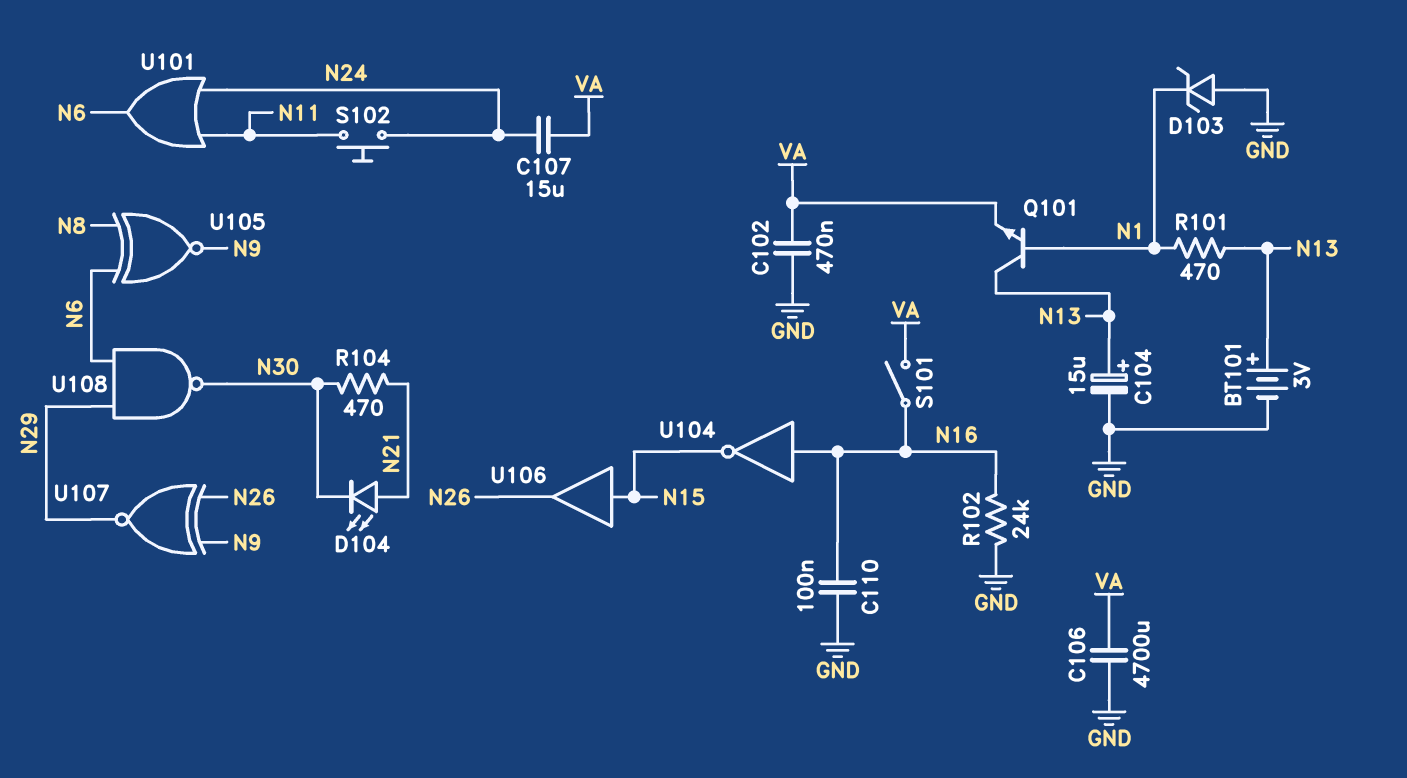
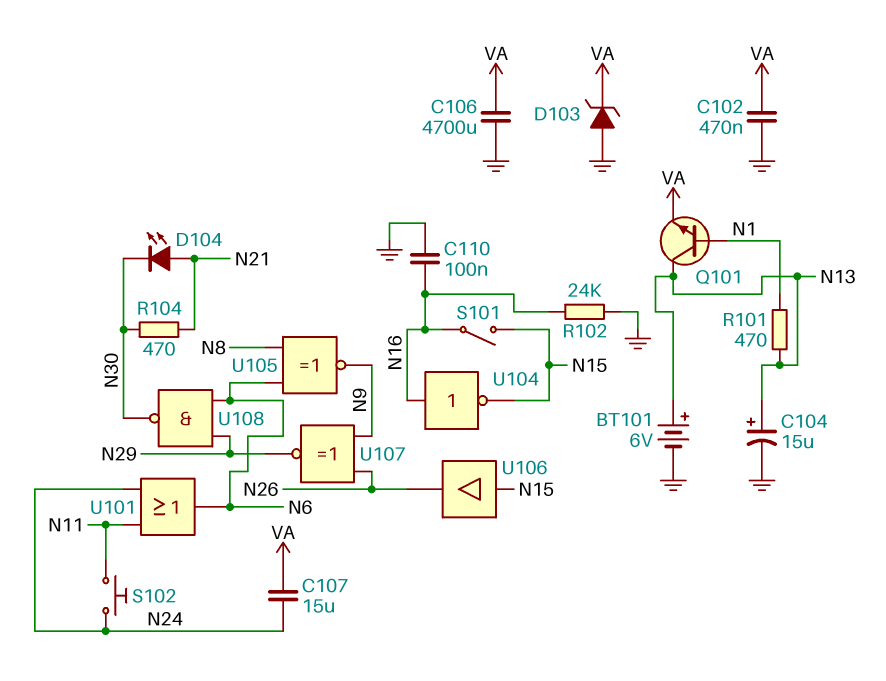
BT101: 3V (plus N13, minus GND) -> 6V (plus N13, minus GND)
D103: zener (A GND, K N1) -> zener (A GND, K VA)
S101: switch (N16, VA) -> switch (N15, N16)

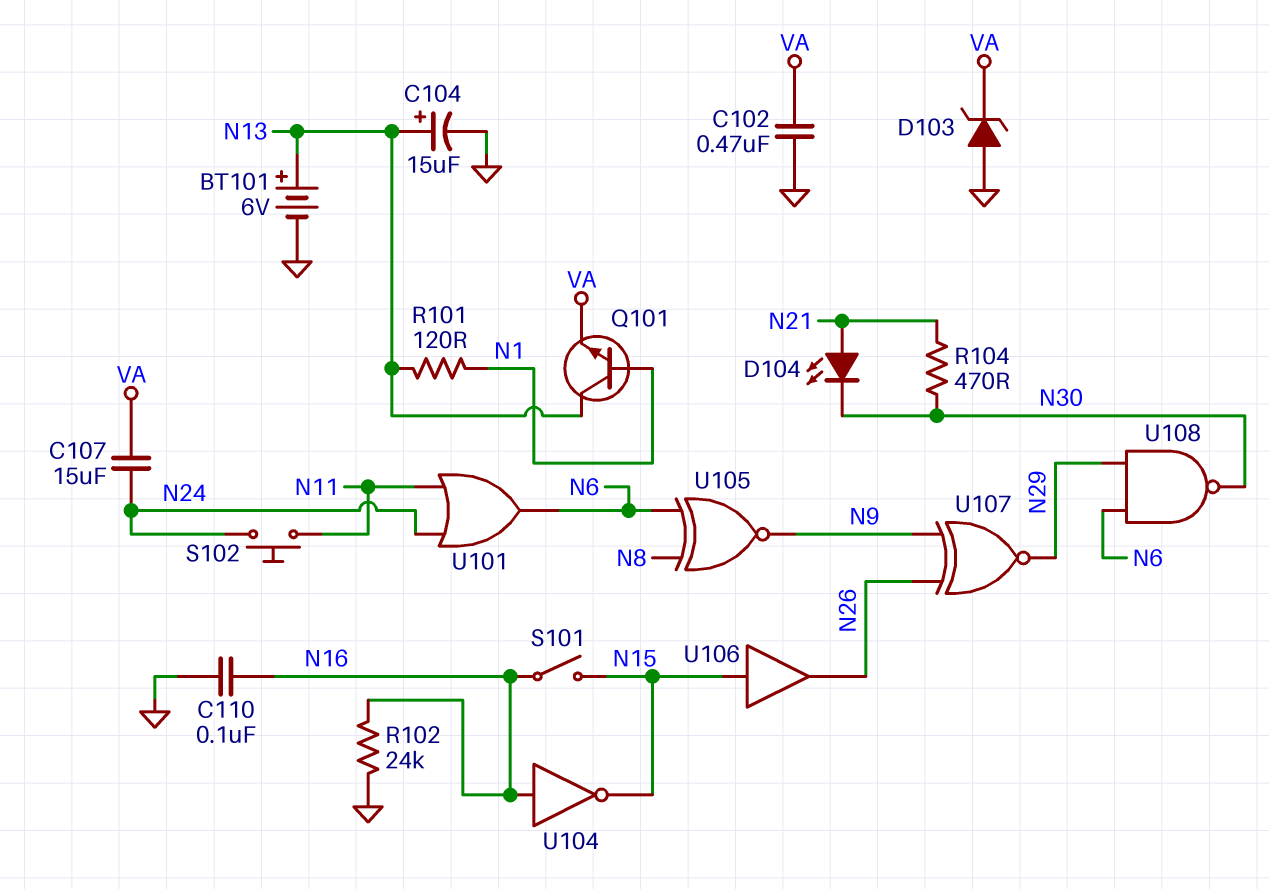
C106: 4700uF (GND, VA) -> none
R101: 470 (N1, N13) -> 120 (N1, N13)

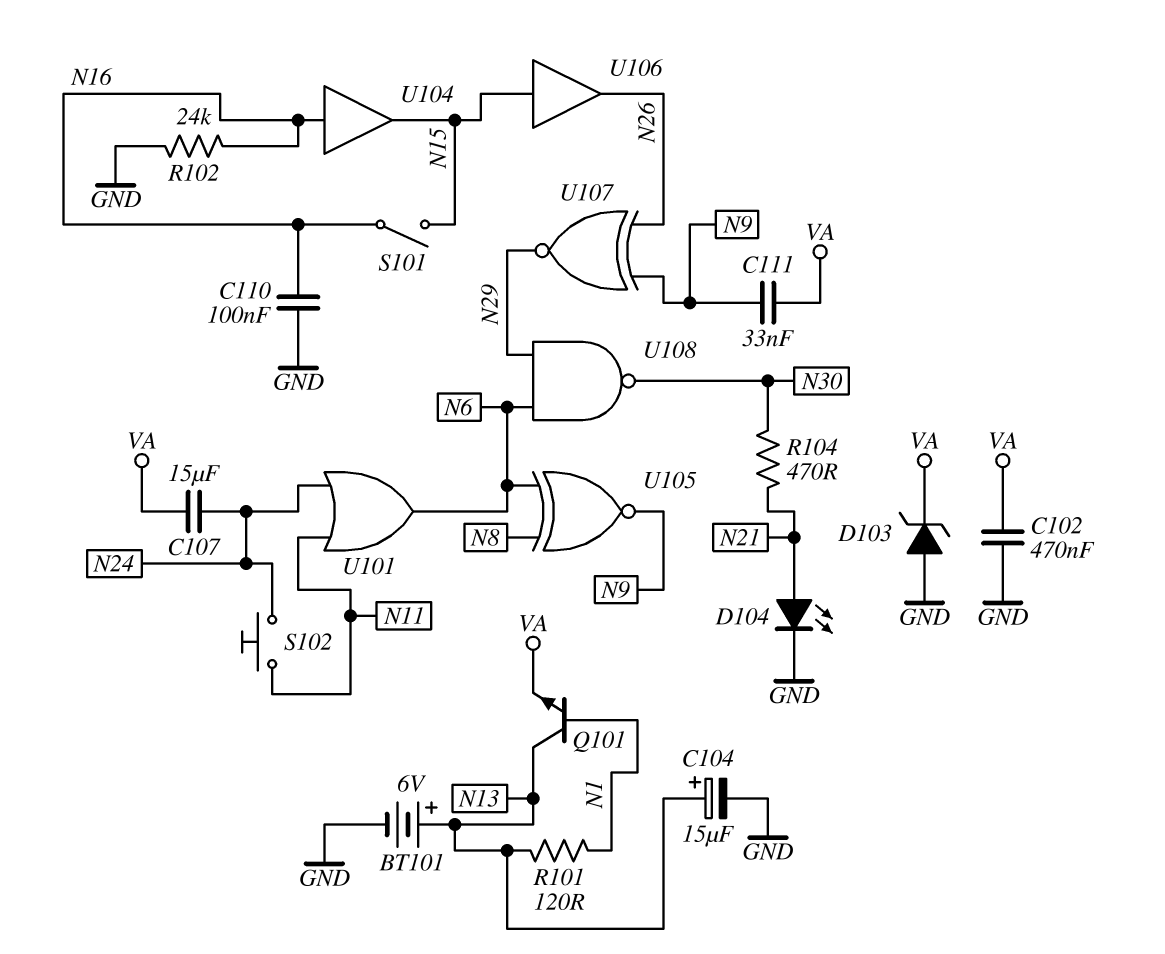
C111: none -> 33nF (N9, VA)
D104: LED (A N21, K N30) -> LED (A N21, K GND)
U104: NOT (in N16, out N15) -> buffer (in N16, out N15)

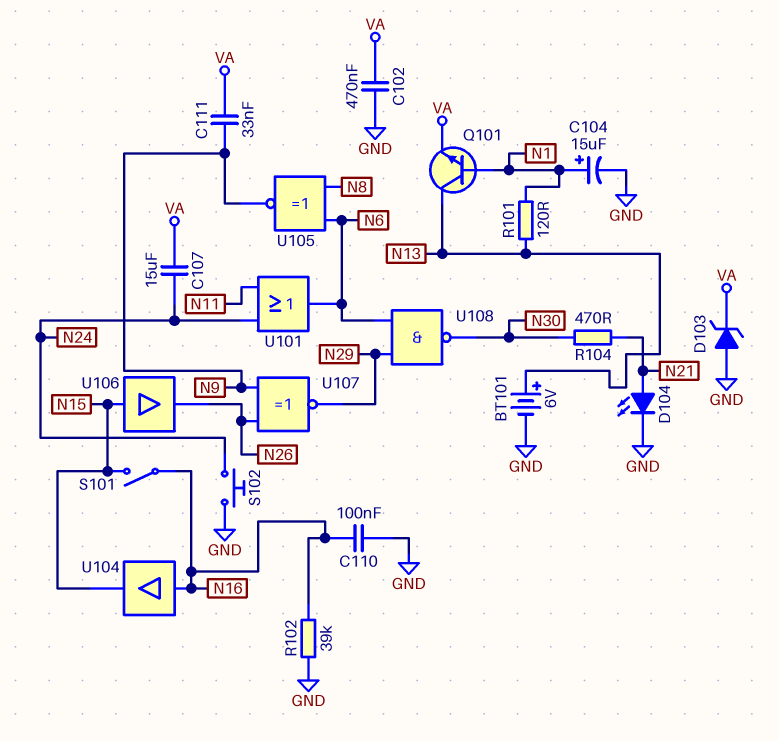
C104: 15uF (plus N13, minus GND) -> 15uF (plus N1, minus GND)
R102: 24k (GND, N16) -> 39k (GND, N16)
S102: button (N11, N24) -> button (GND, N24)

